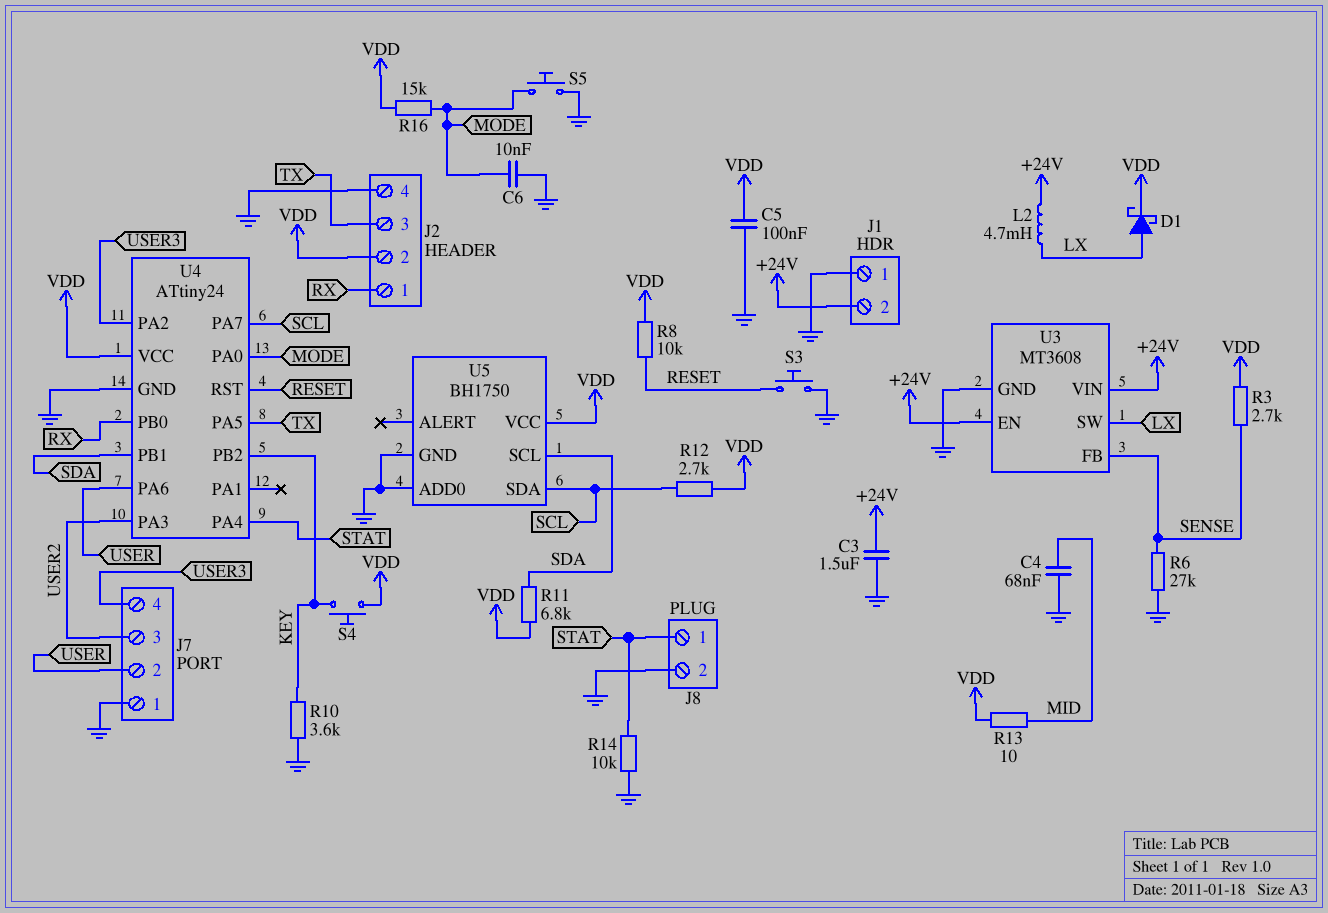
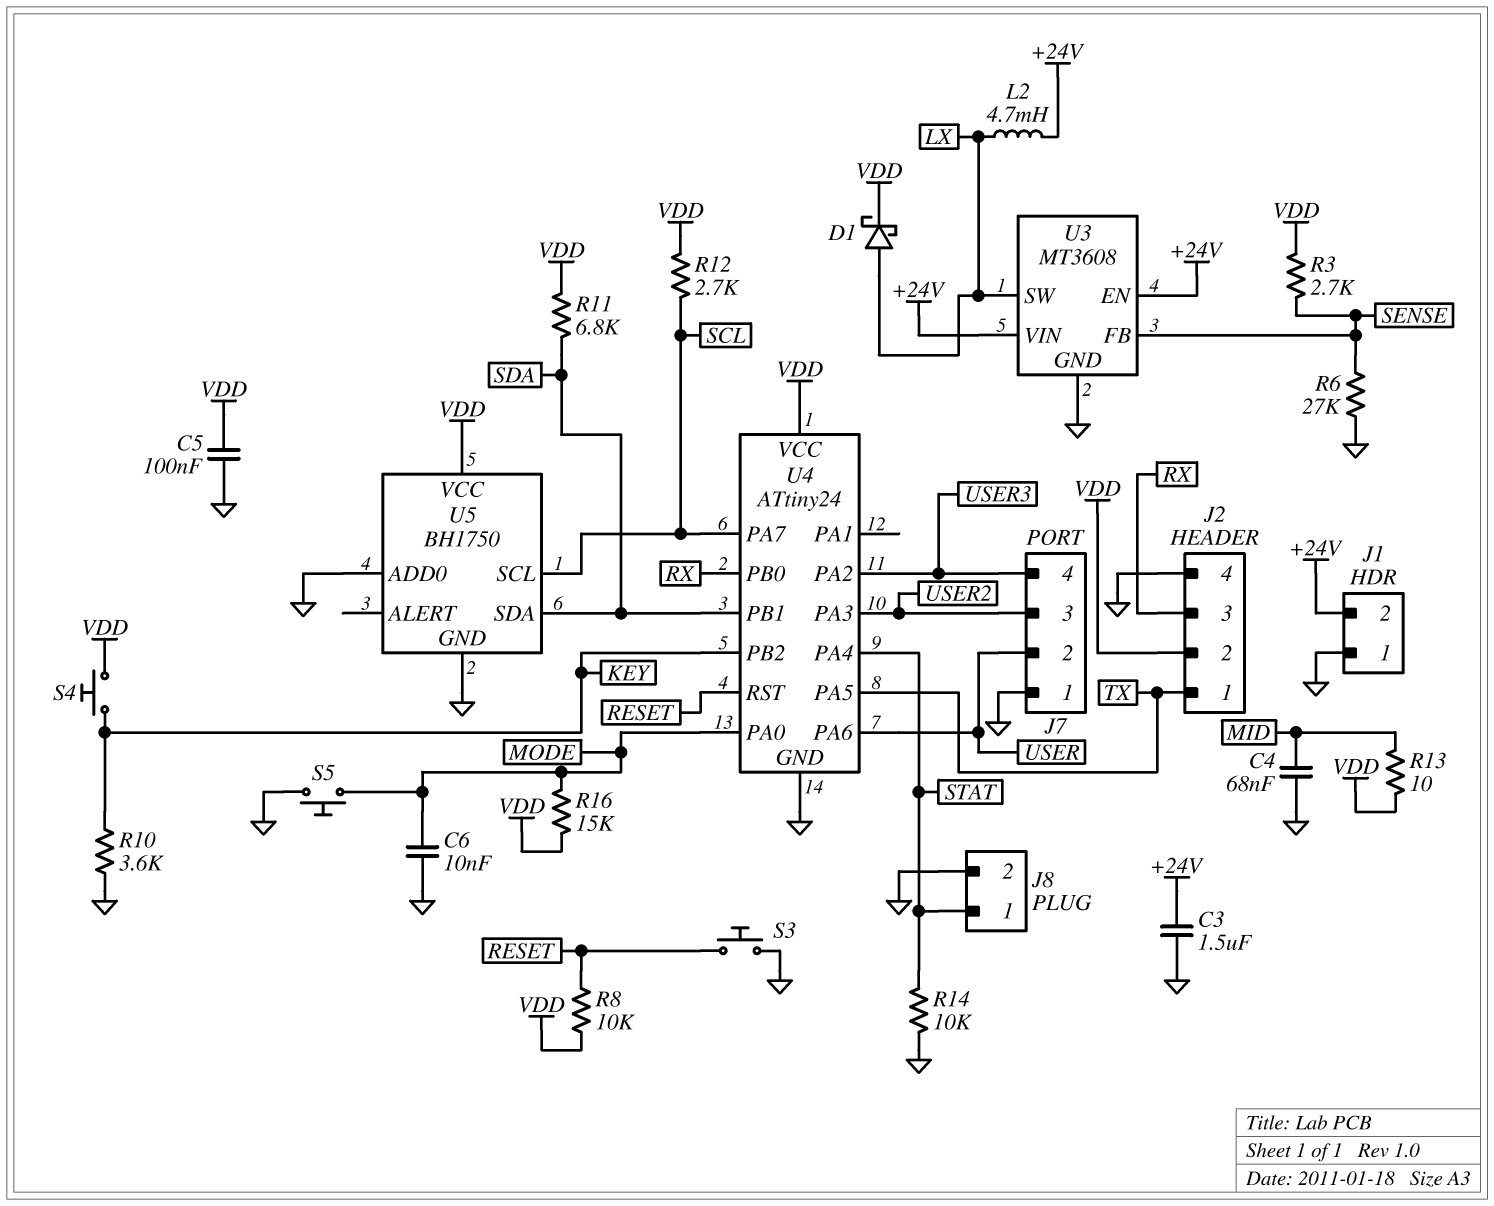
J2 pin 1: RX -> TX
J2 pin 3: TX -> RX
U5 pin SCL: SDA -> SCL
U5 pin SDA: SCL -> SDA

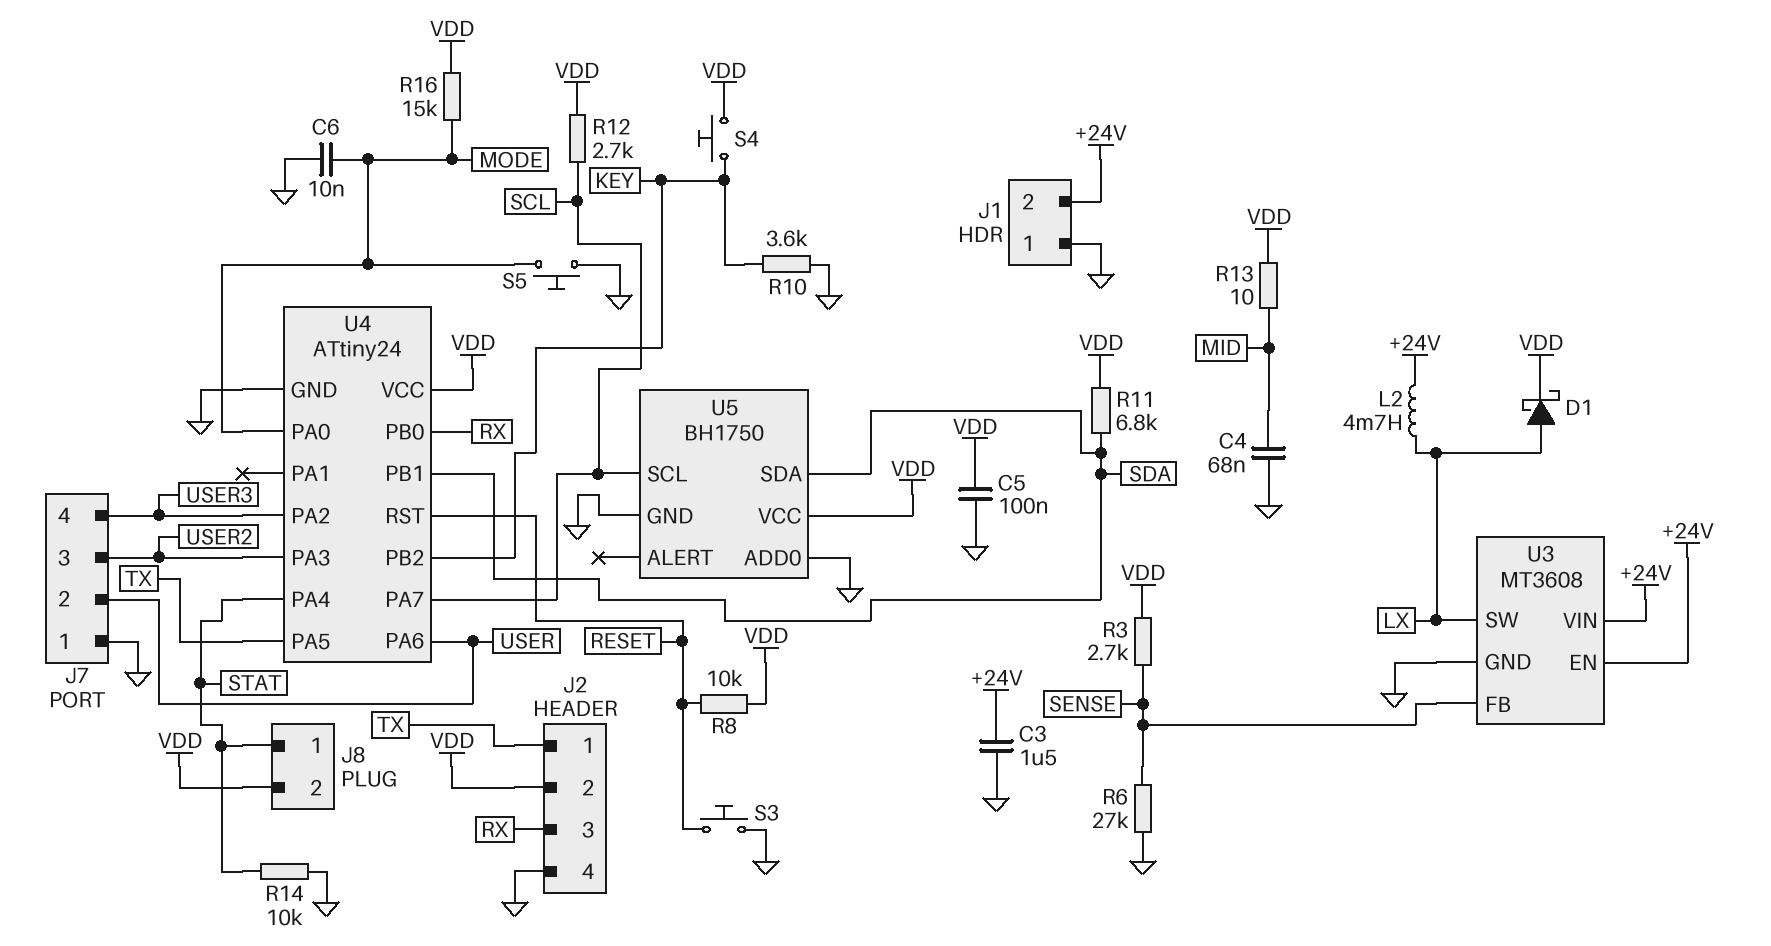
J8 pin 2: GND -> VDD

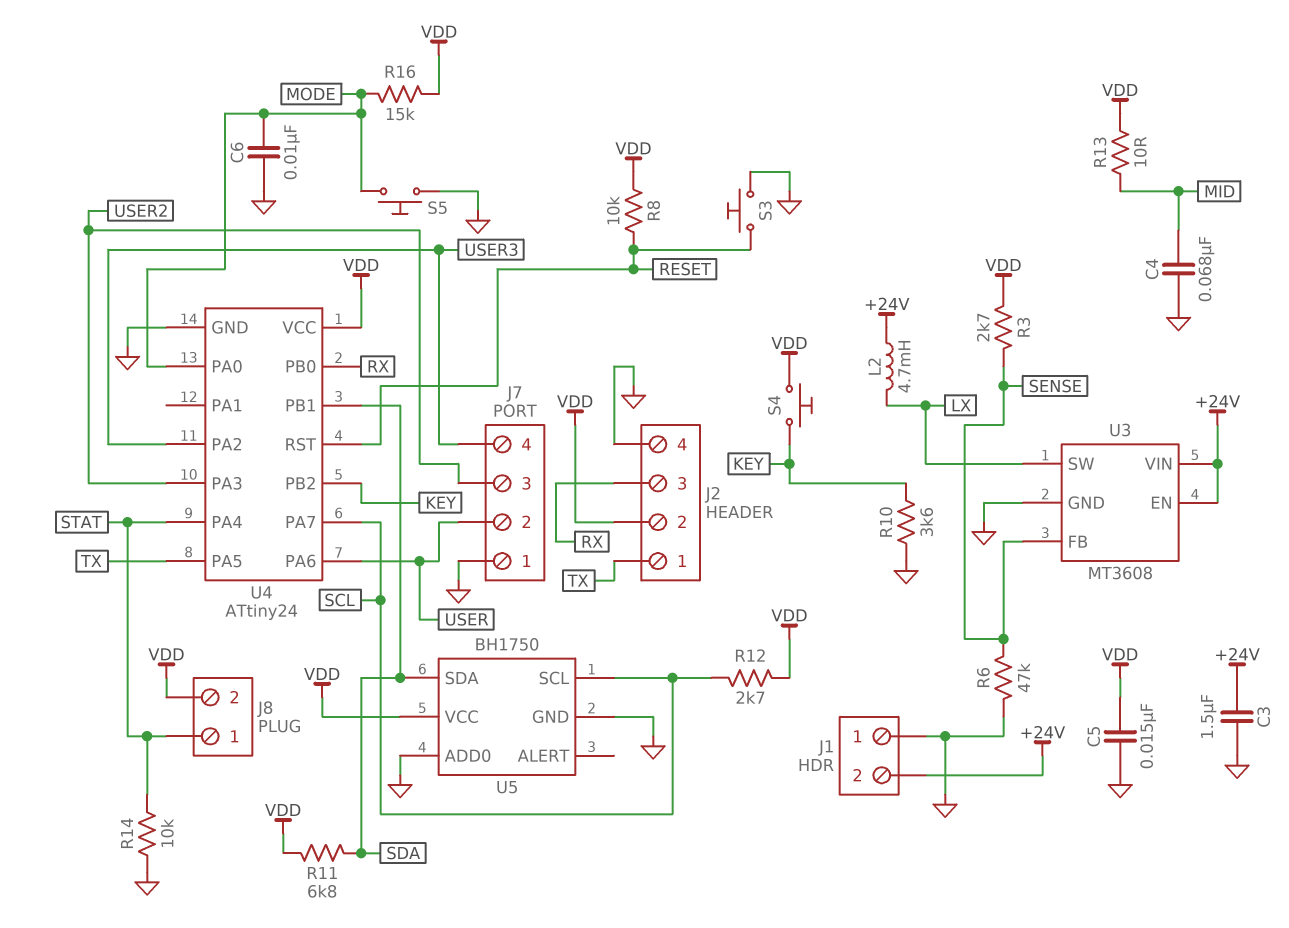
C5: 100nF (GND, VDD) -> 15nF (GND, VDD)
D1: schottky (A LX, K VDD) -> none
R6: 27k (GND, SENSE) -> 47k (GND, SENSE)

